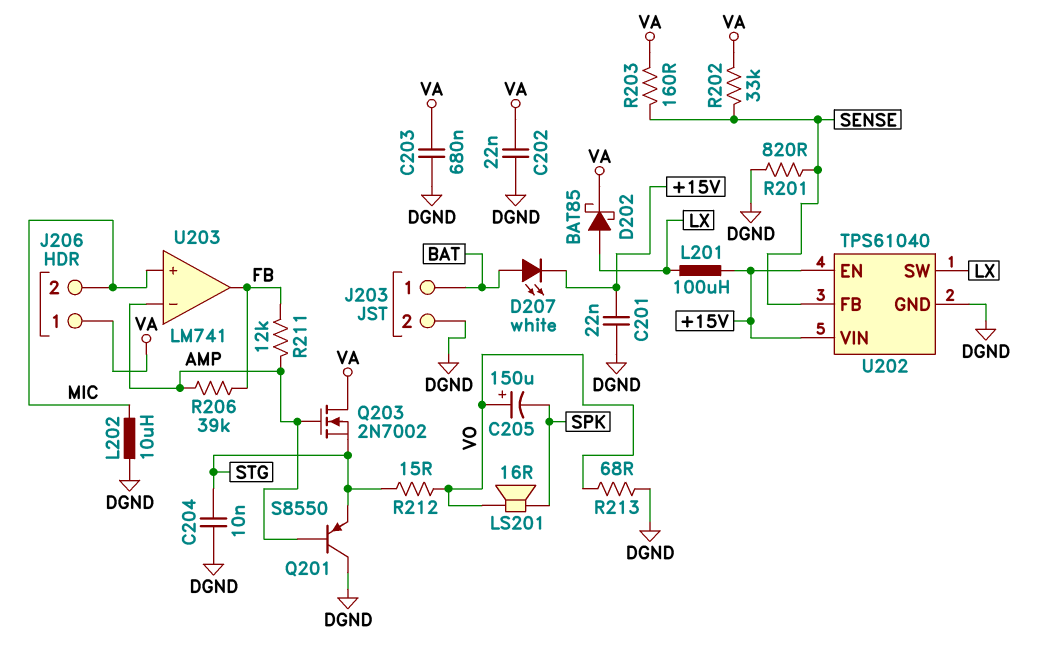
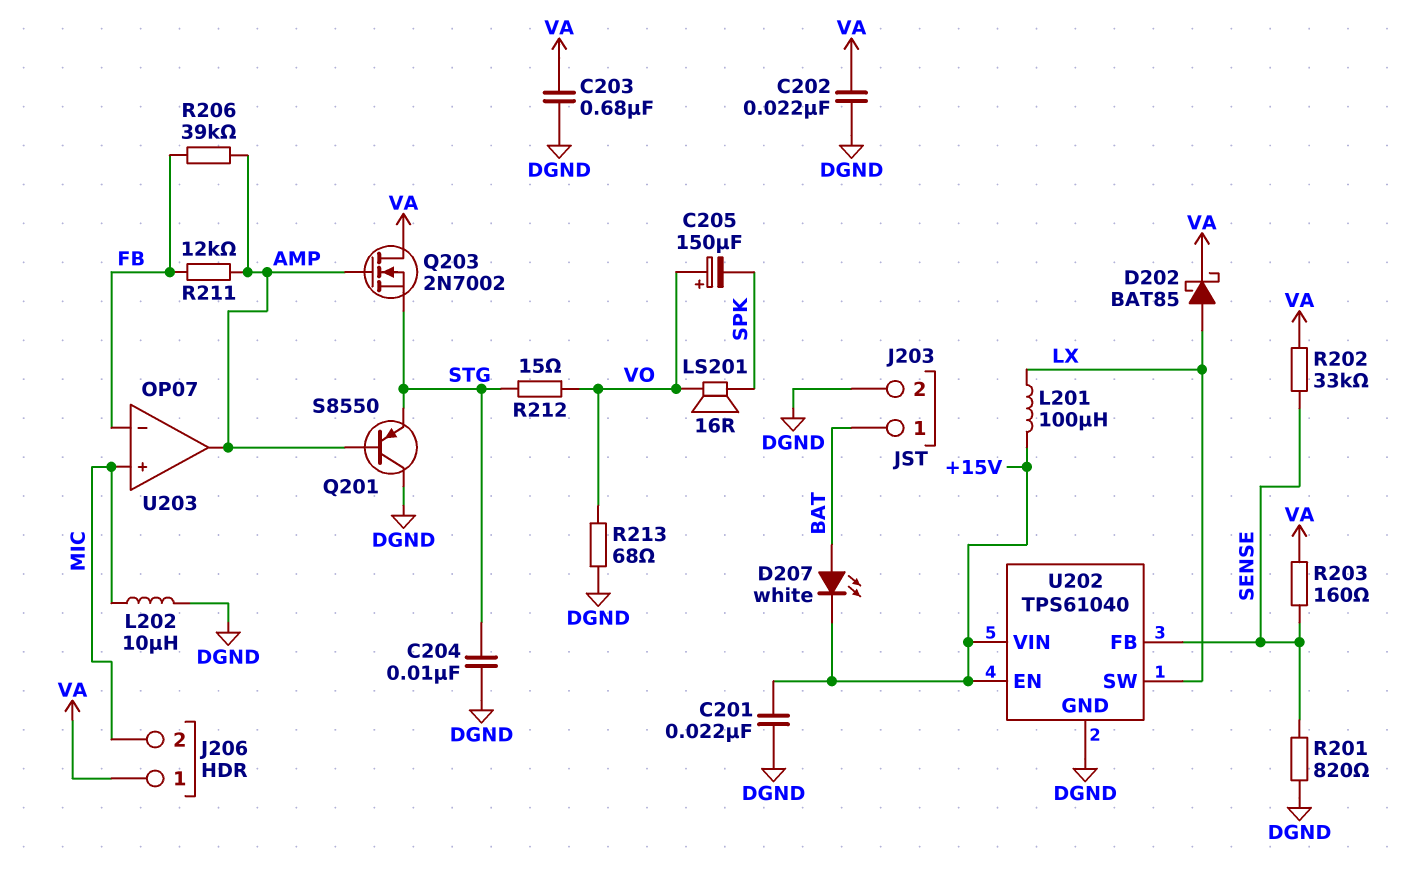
U203: LM741 -> OP07
U203 pin in-: AMP -> FB
U203 pin out: FB -> AMP

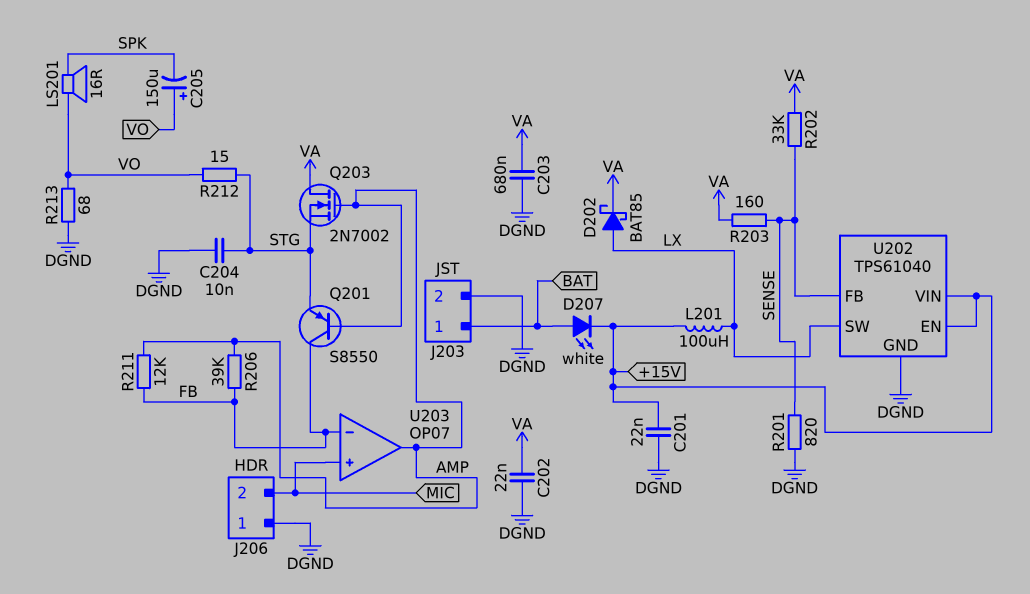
J206 pin 1: VA -> DGND
L202: 10uH (DGND, MIC) -> none
Q201: PNP S8550 (B AMP, C DGND, E STG) -> PNP S8550 (B AMP, C FB, E STG)

